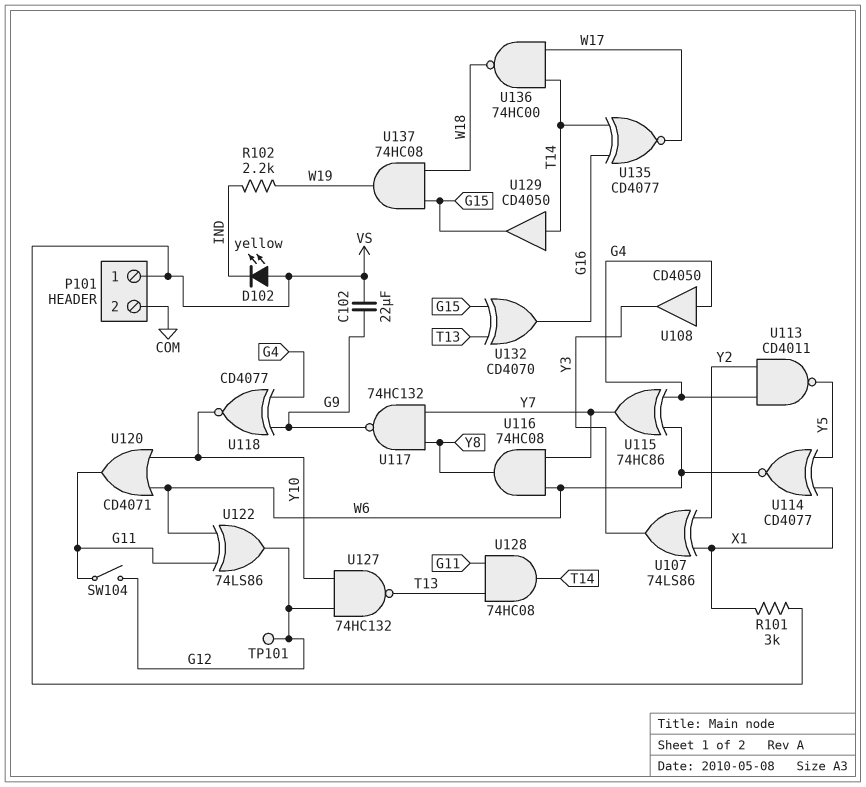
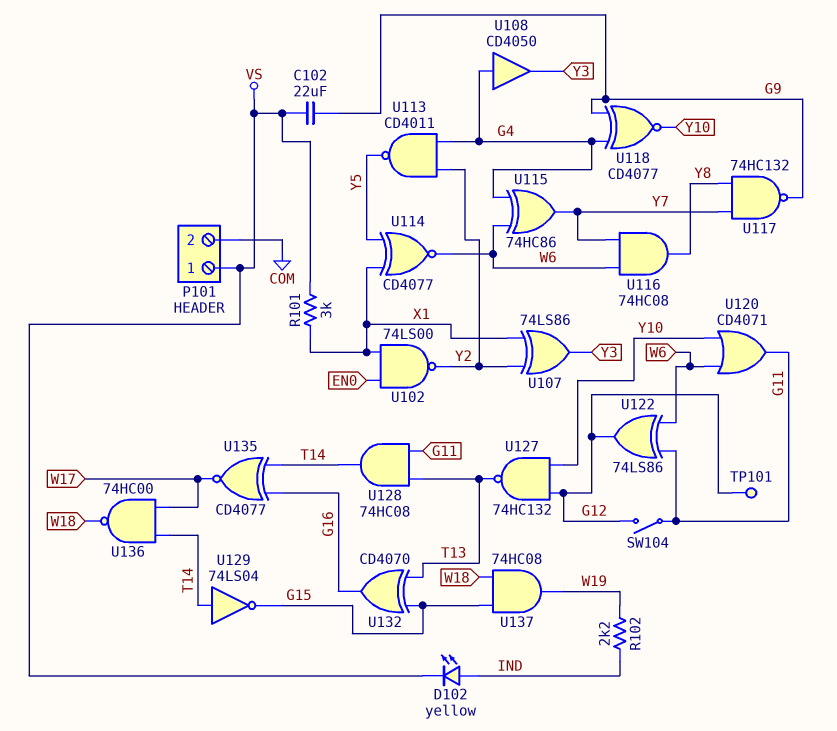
D102: LED yellow (A VS, K IND) -> LED yellow (A IND, K VS)
U102: none -> NAND 74LS00 (in EN0, in X1, out Y2)
U129: buffer CD4050 (in T14, out G15) -> NOT 74LS04 (in T14, out G15)

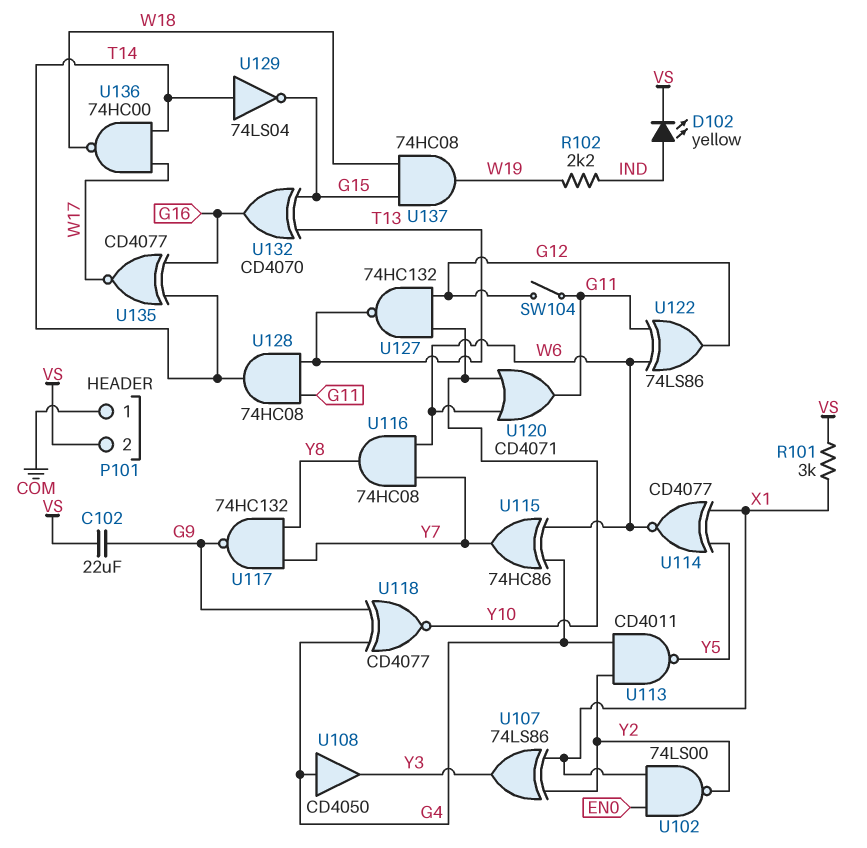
P101 pin 1: VS -> COM
P101 pin 2: COM -> VS
TP101: test point (G12) -> none

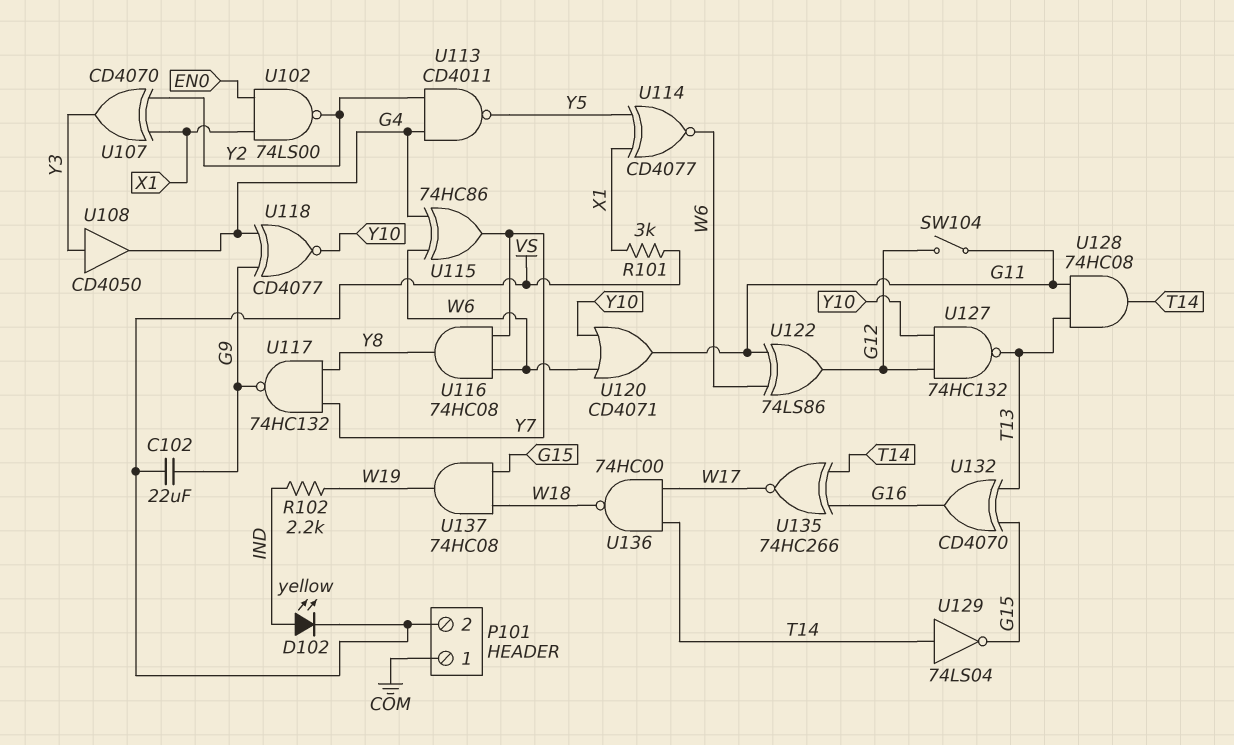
U107: XOR 74LS86 (in X1, in Y2, out Y3) -> XOR CD4070 (in X1, in Y2, out Y3)
U108: buffer CD4050 (in G4, out Y3) -> buffer CD4050 (in Y3, out G4)
U135: XNOR CD4077 (in G16, in T14, out W17) -> XNOR 74HC266 (in G16, in T14, out W17)

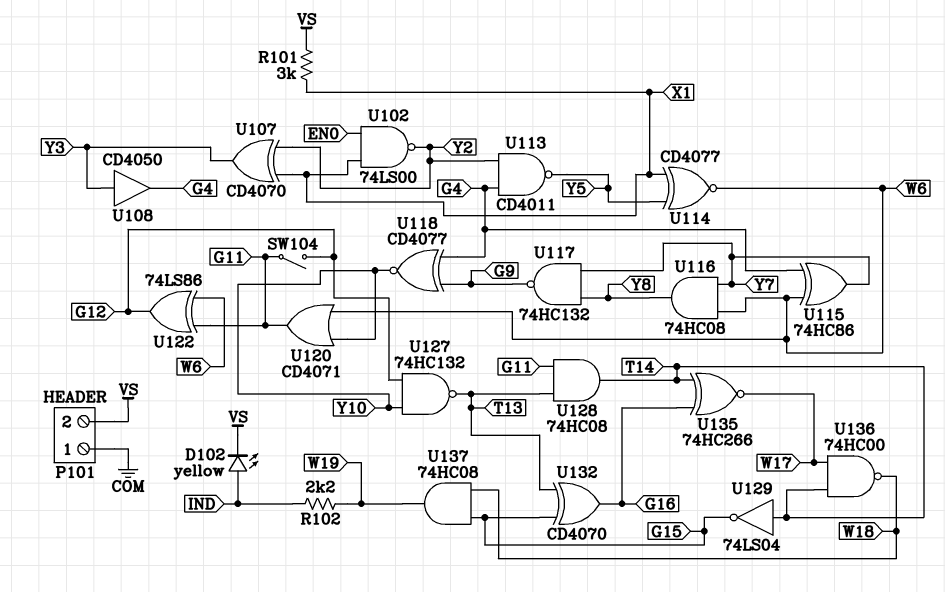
C102: 22uF (G9, VS) -> none

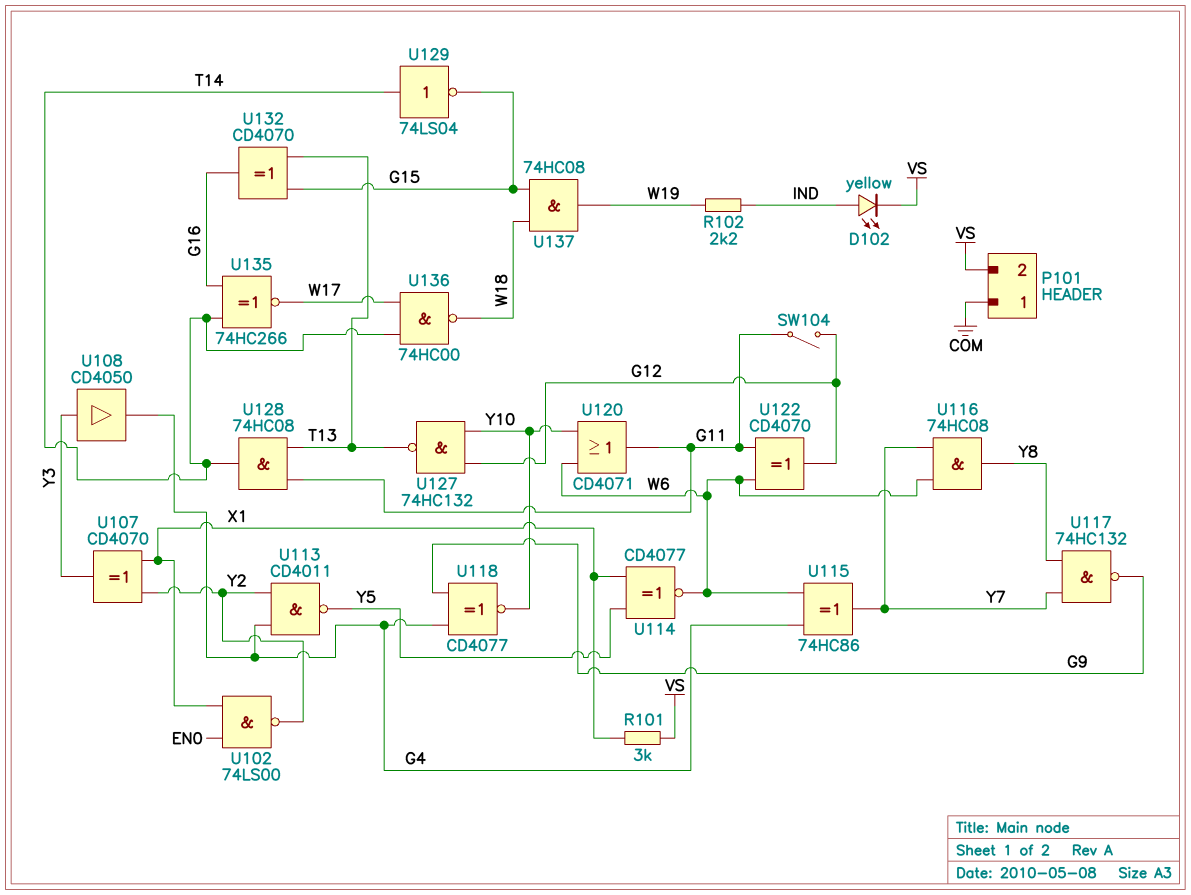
U122: XOR 74LS86 (in G11, in W6, out G12) -> XOR CD4070 (in G11, in W6, out G12)

